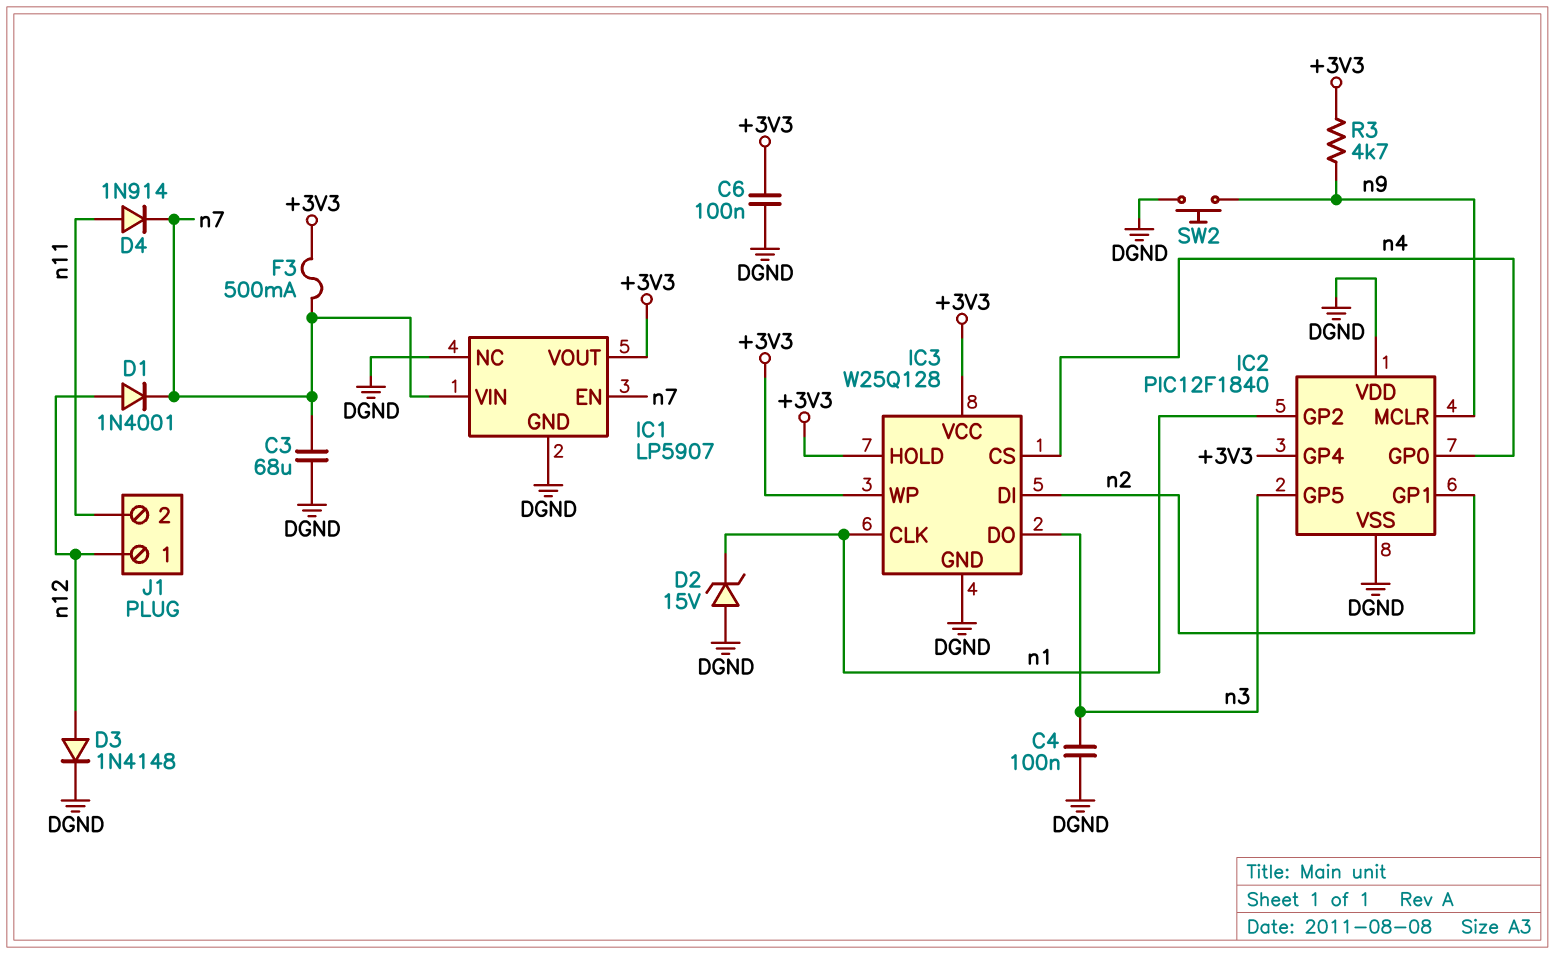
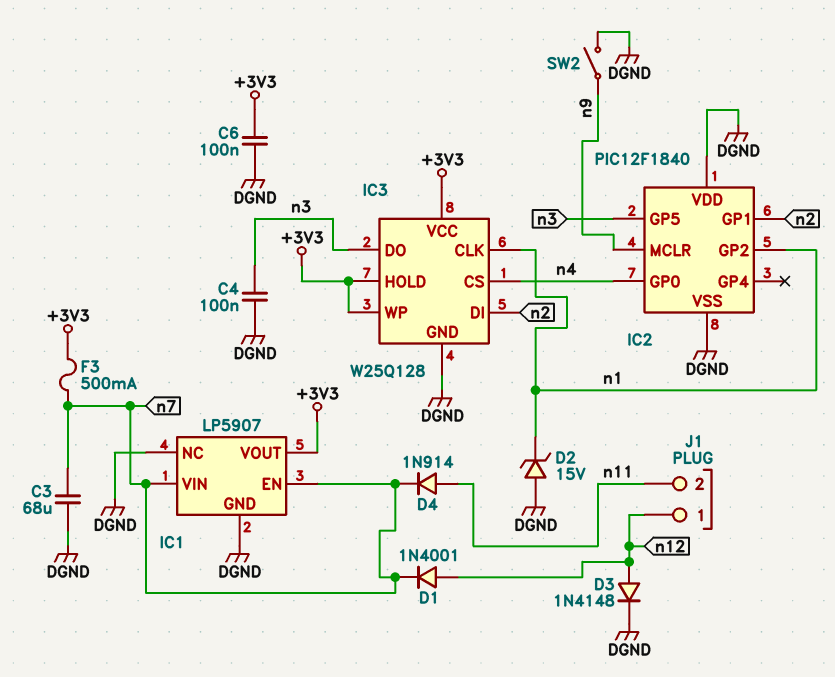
IC2 pin GP4: +3V3 -> none
R3: 4.7k (+3V3, n9) -> none
SW2: button (DGND, n9) -> switch (DGND, n9)

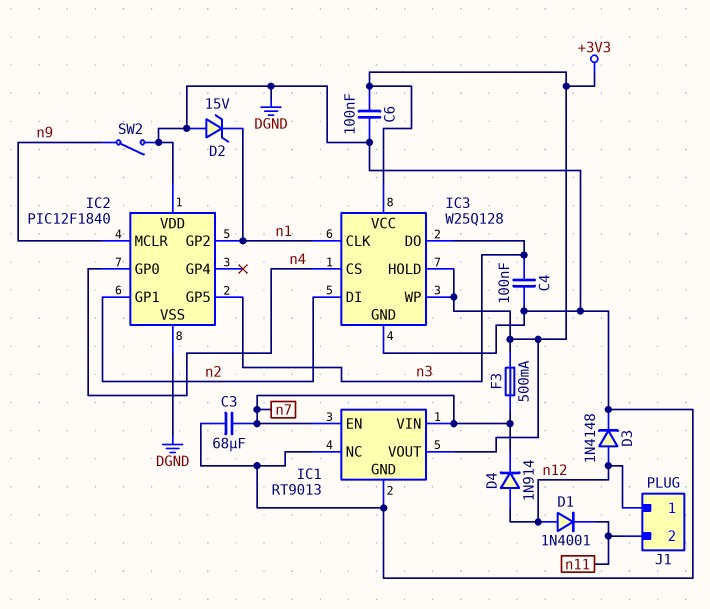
D1: diode 1N4001 (A n12, K n7) -> diode 1N4001 (A n12, K n11)
D4: diode 1N914 (A n11, K n7) -> diode 1N914 (A n12, K n7)
IC1: LP5907 -> RT9013

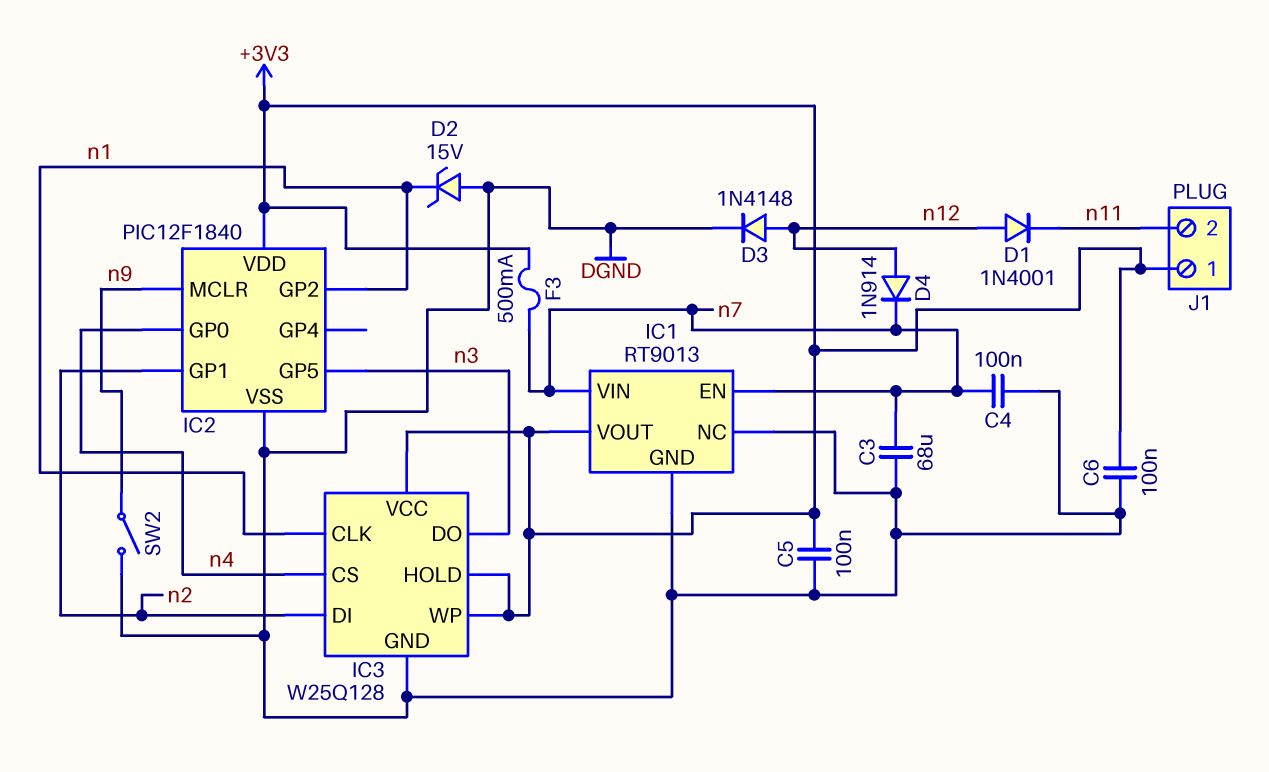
C4: 100nF (DGND, n3) -> 100nF (DGND, n7)
C5: none -> 100nF (+3V3, DGND)
IC2 pin VDD: DGND -> +3V3
J1 pin 1: n12 -> +3V3

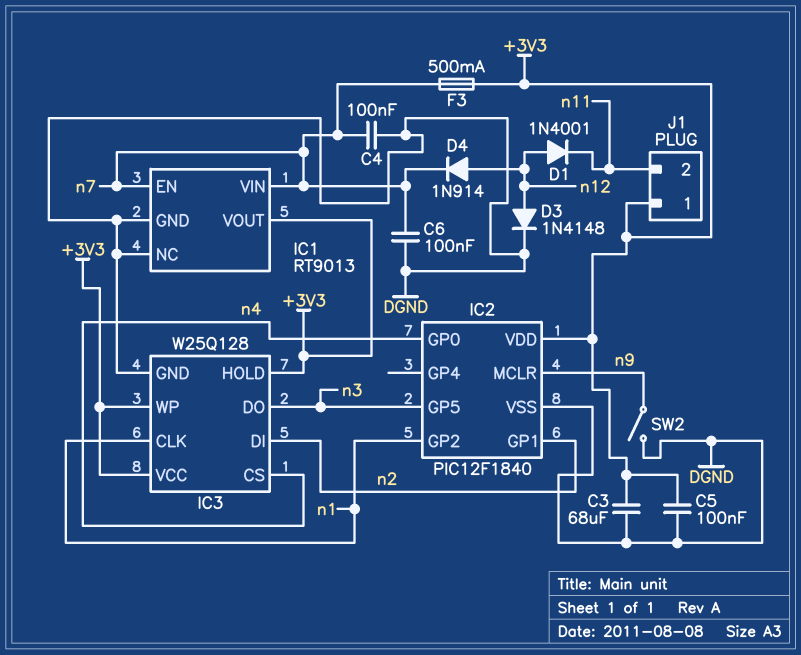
C3: 68uF (DGND, n7) -> 68uF (+3V3, DGND)
C6: 100nF (+3V3, DGND) -> 100nF (DGND, n7)
D2: zener 15V (A DGND, K n1) -> none

